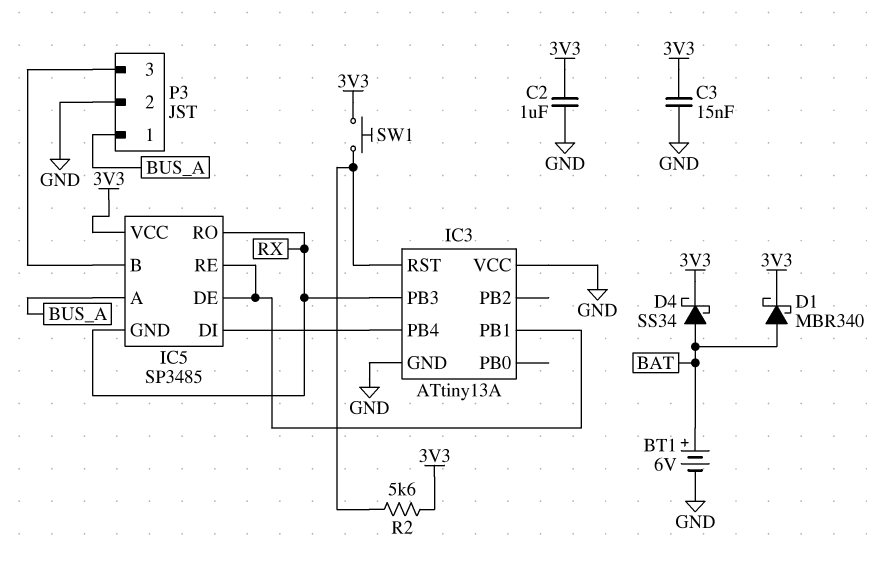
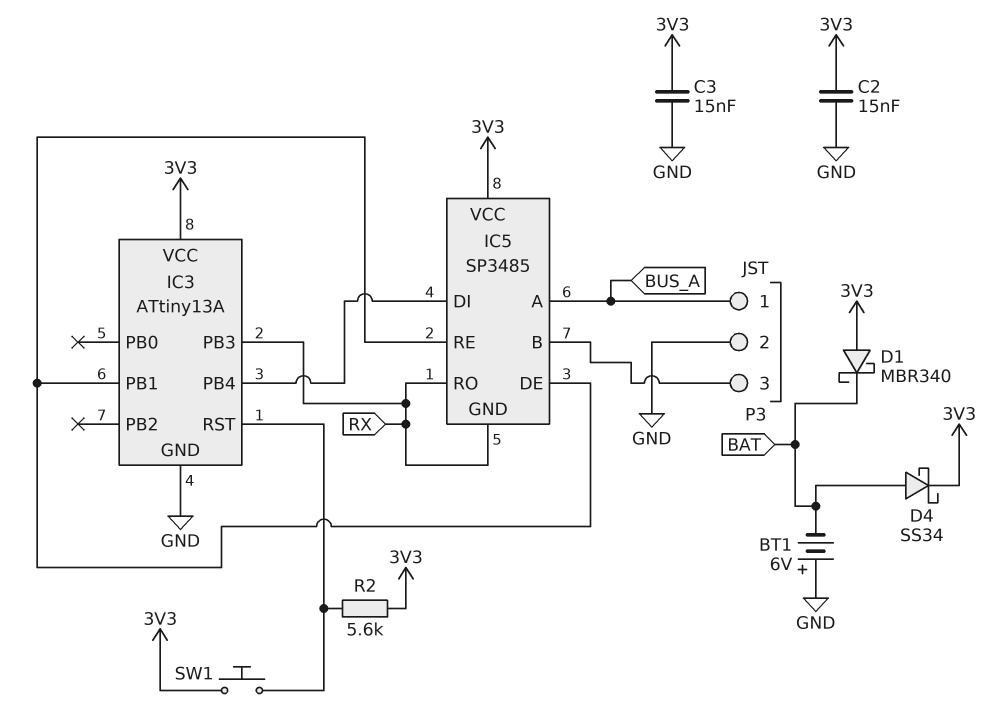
BT1: 6V (plus BAT, minus GND) -> 6V (plus GND, minus BAT)
C2: 1uF (3V3, GND) -> 15nF (3V3, GND)
D1: schottky MBR340 (A BAT, K 3V3) -> schottky MBR340 (A 3V3, K BAT)
IC3 pin VCC: GND -> 3V3

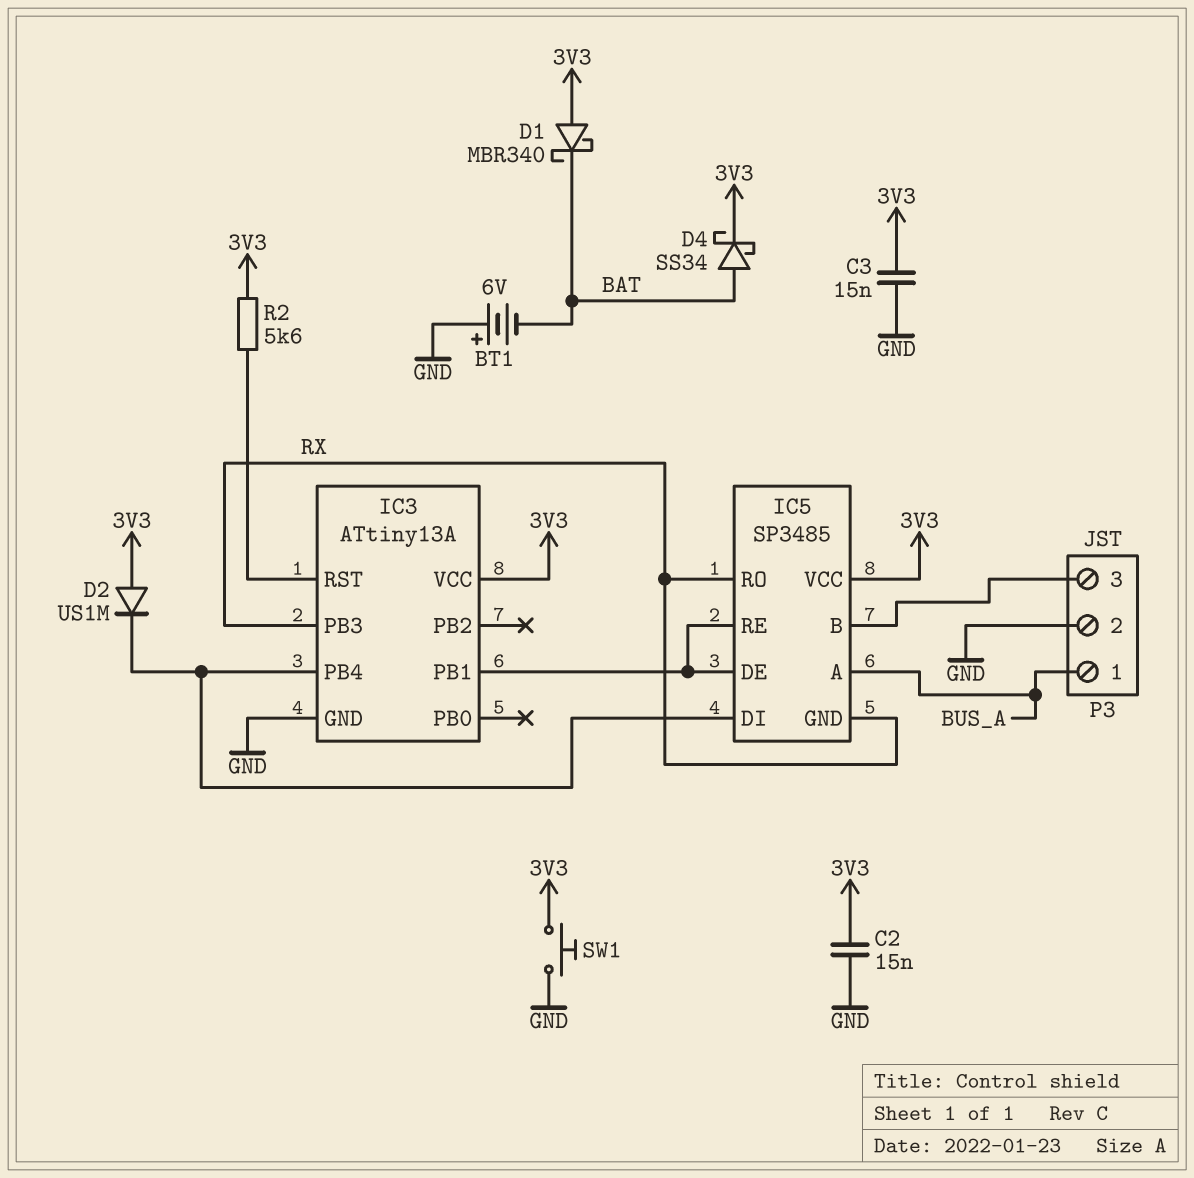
D2: none -> diode US1M (A 3V3, K IC3/PB4)
SW1: button (3V3, IC3/RST) -> button (3V3, GND)

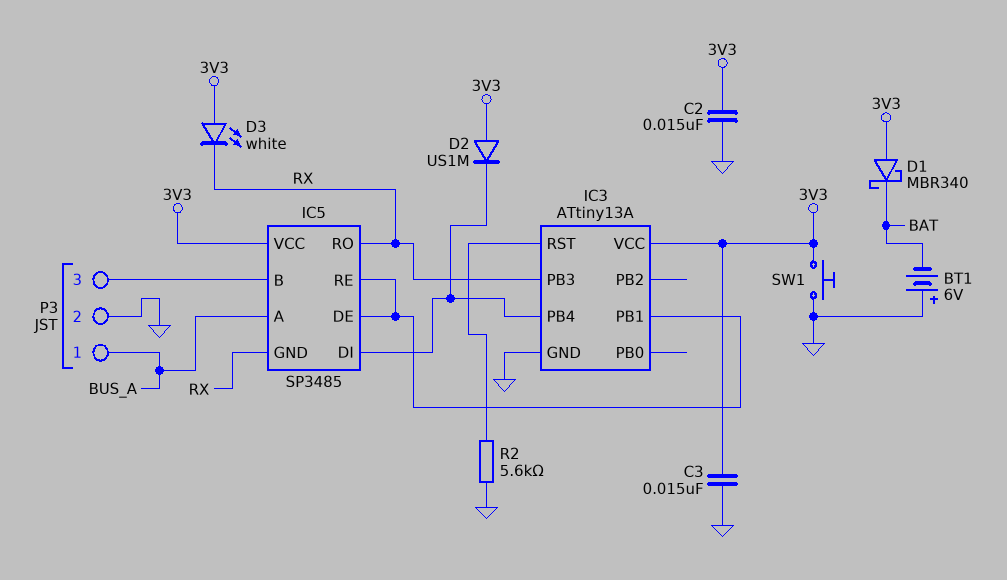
D3: none -> LED white (A 3V3, K RX)
D4: schottky SS34 (A BAT, K 3V3) -> none
R2: 5.6k (3V3, IC3/RST) -> 5.6k (GND, IC3/RST)

